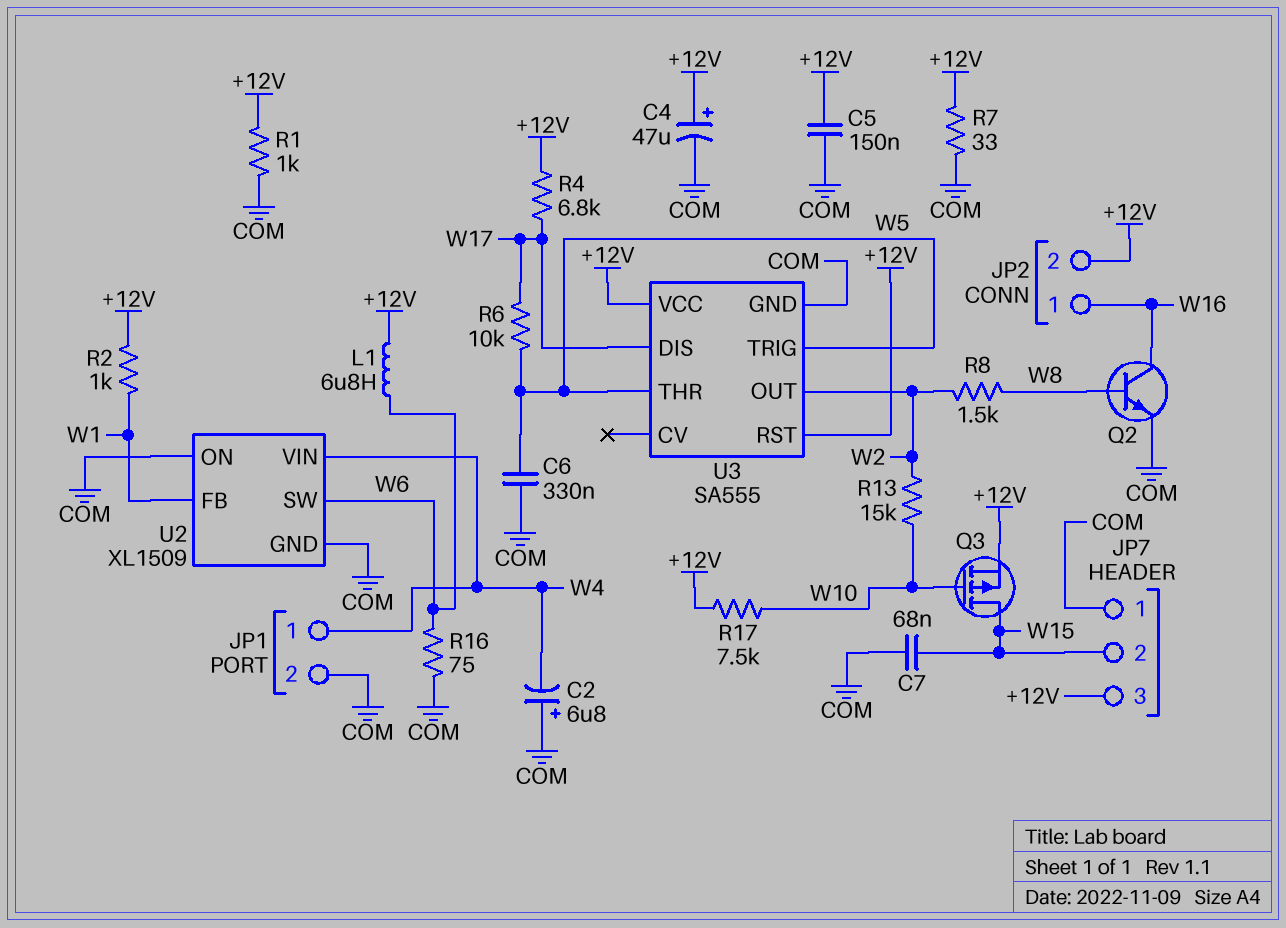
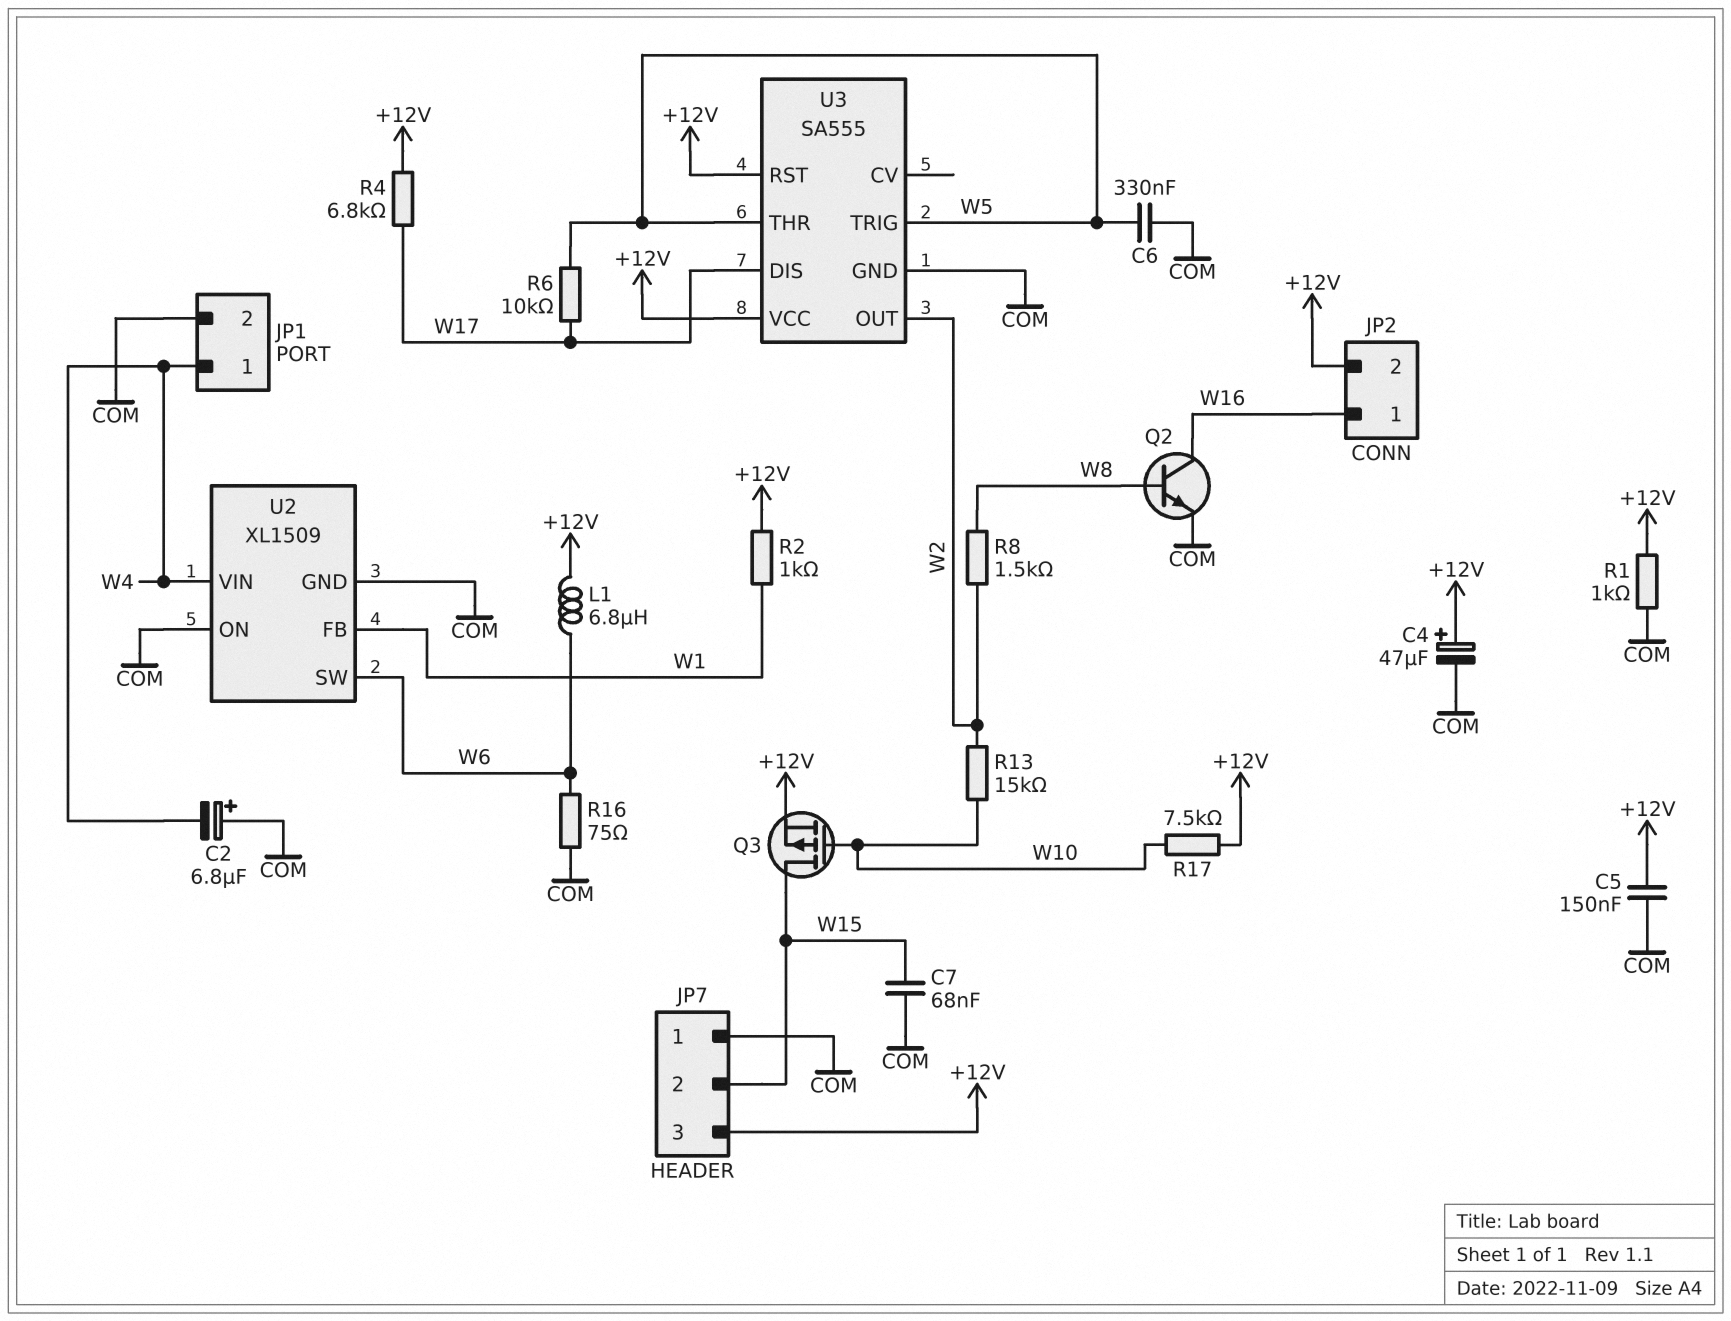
R7: 33 (+12V, COM) -> none

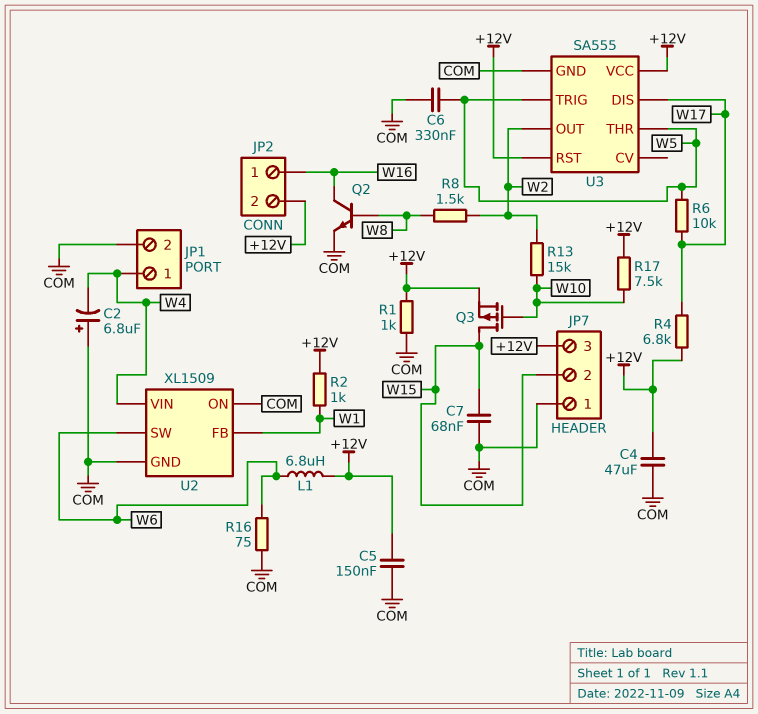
C4: 47uF (plus +12V, minus COM) -> 47uF (+12V, COM)

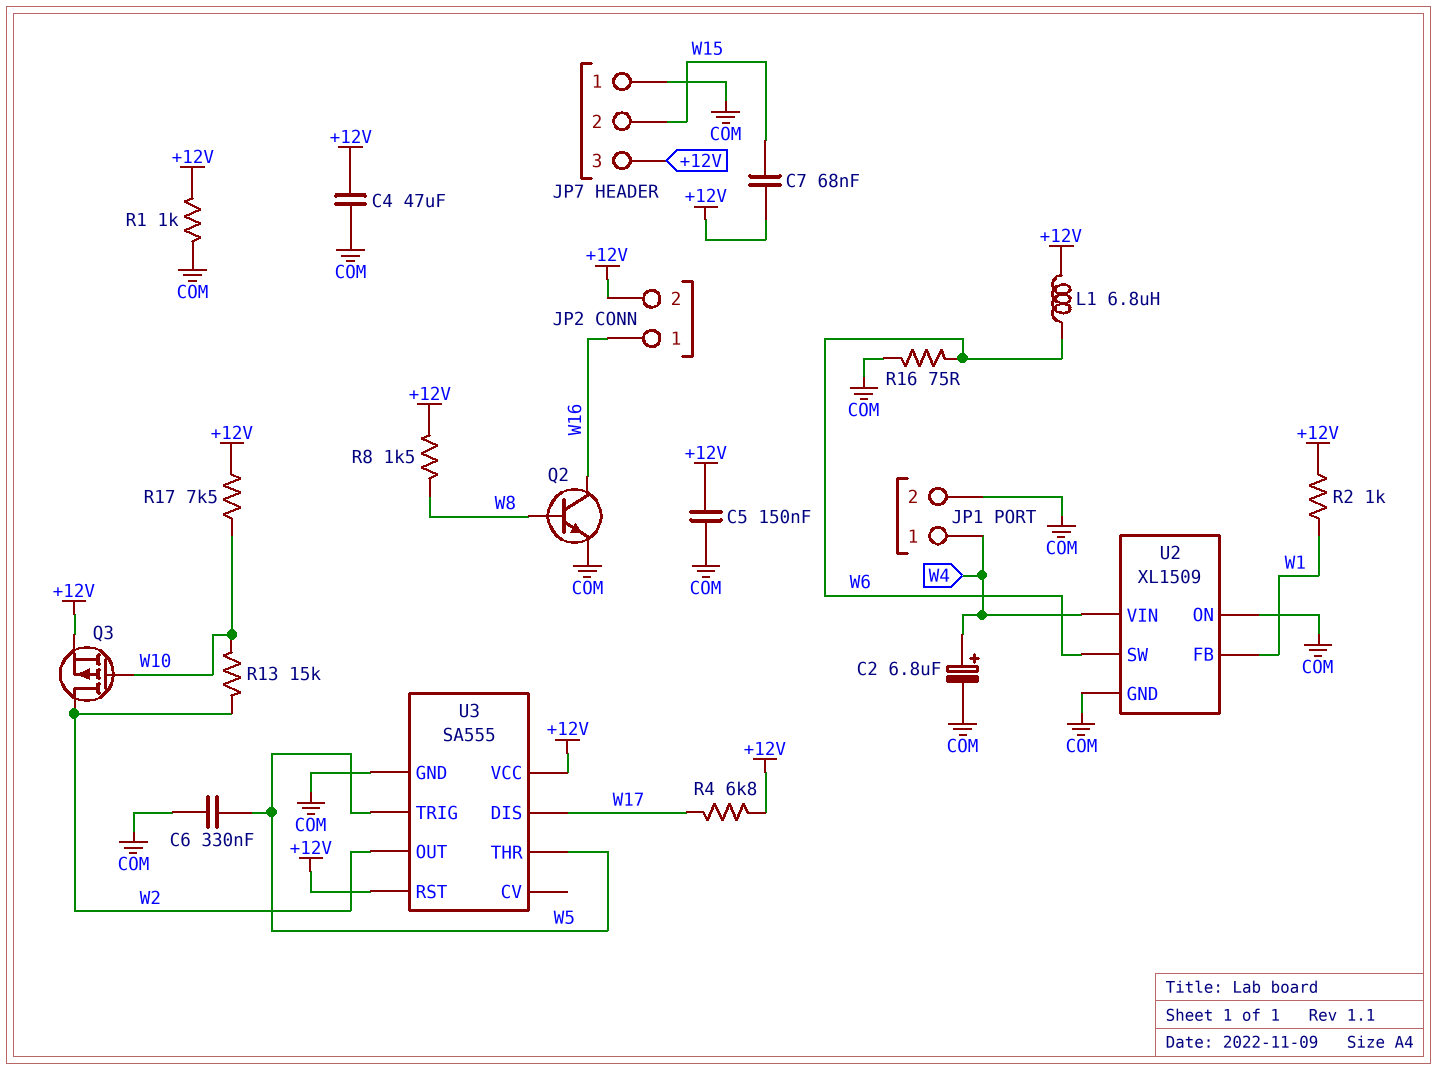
C2: 6.8uF (plus COM, minus W4) -> 6.8uF (plus W4, minus COM)
C7: 68nF (COM, W15) -> 68nF (+12V, W15)
Q3: PMOS (G W10, D W15, S +12V) -> PMOS (G W10, D W2, S +12V)
R6: 10k (W5, W17) -> none
R8: 1.5k (W2, W8) -> 1.5k (+12V, W8)

